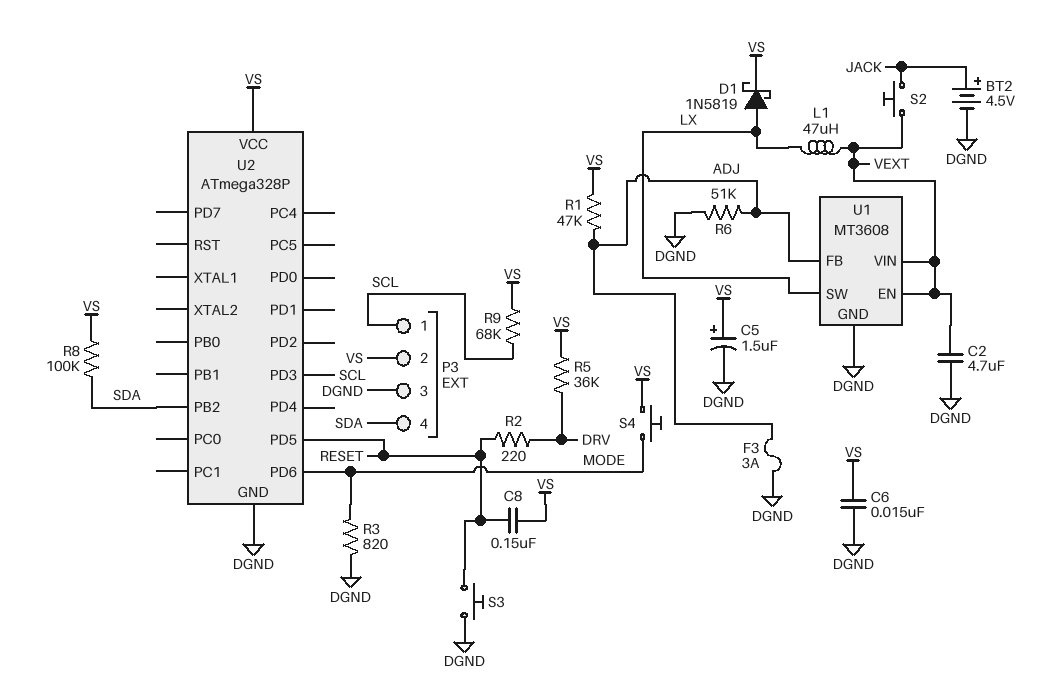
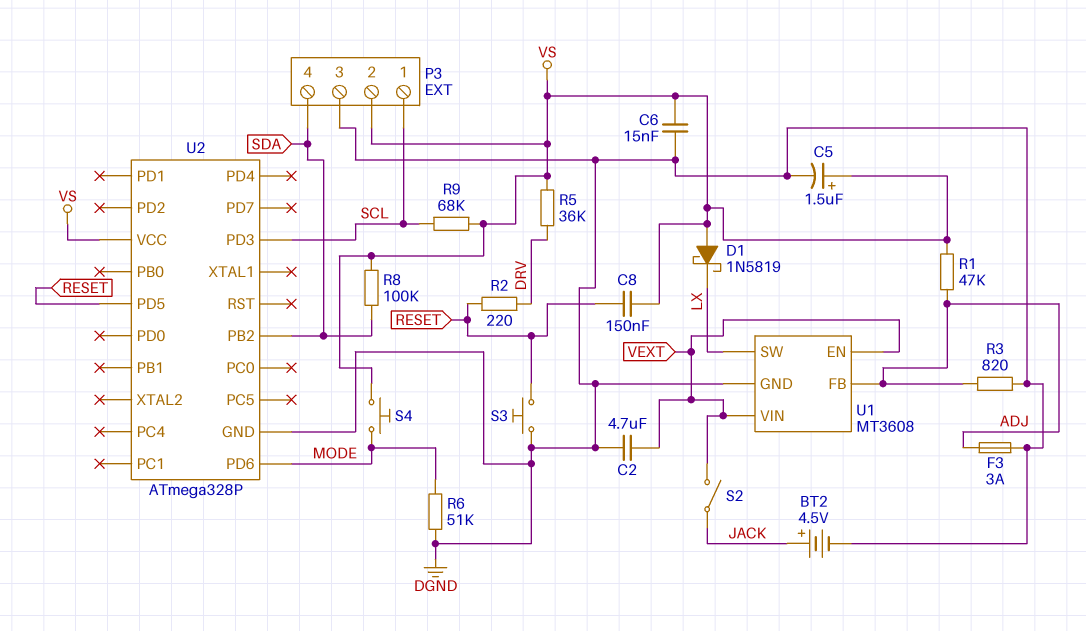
D1: schottky 1N5819 (A LX, K VS) -> schottky 1N5819 (A VS, K LX)
L1: 47uH (LX, VEXT) -> none
R3: 820 (DGND, MODE) -> 820 (ADJ, DGND)
R6: 51k (ADJ, DGND) -> 51k (DGND, MODE)
S2: button (JACK, VEXT) -> switch (JACK, VEXT)

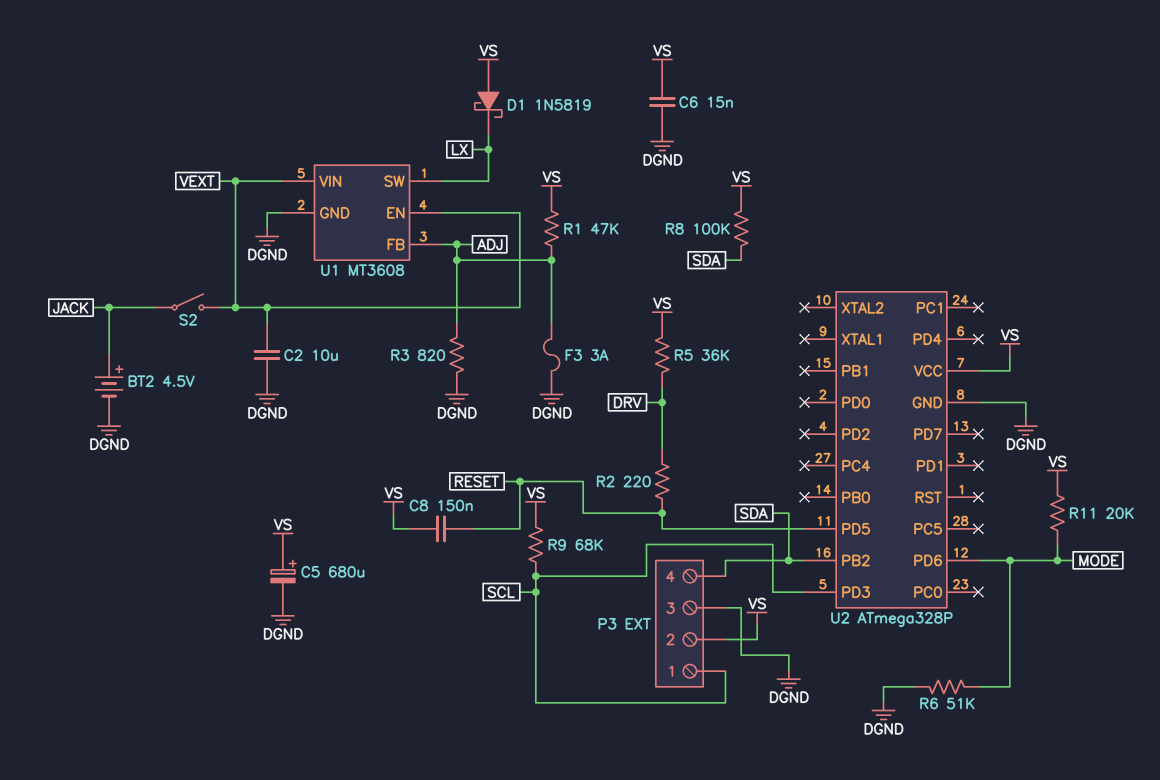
C2: 4.7uF (DGND, VEXT) -> 10uF (DGND, VEXT)
C5: 1.5uF (plus VS, minus DGND) -> 680uF (plus VS, minus DGND)
R11: none -> 20k (MODE, VS)
S3: button (DGND, RESET) -> none
S4: button (MODE, VS) -> none

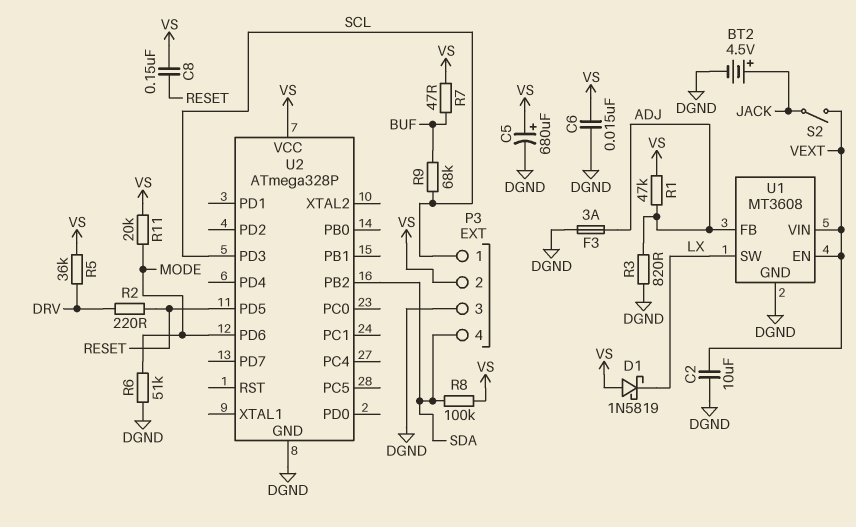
R7: none -> 47 (BUF, VS)
R9: 68k (SCL, VS) -> 68k (BUF, SCL)

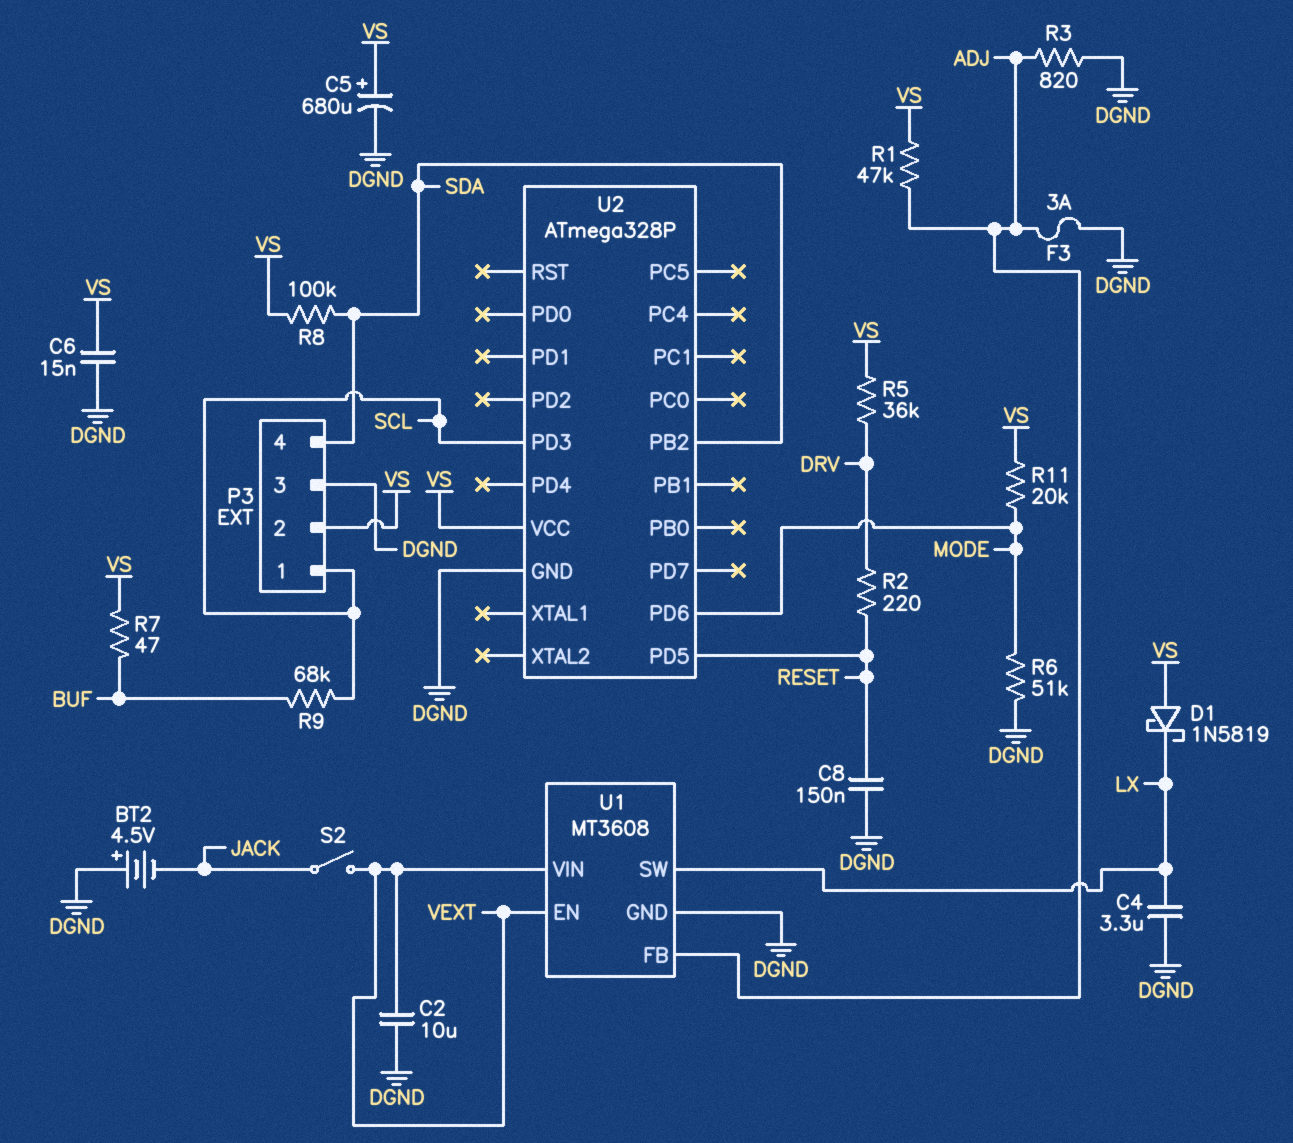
BT2: 4.5V (plus JACK, minus DGND) -> 4.5V (plus DGND, minus JACK)
C4: none -> 3.3uF (DGND, LX)
C8: 150nF (RESET, VS) -> 150nF (DGND, RESET)

